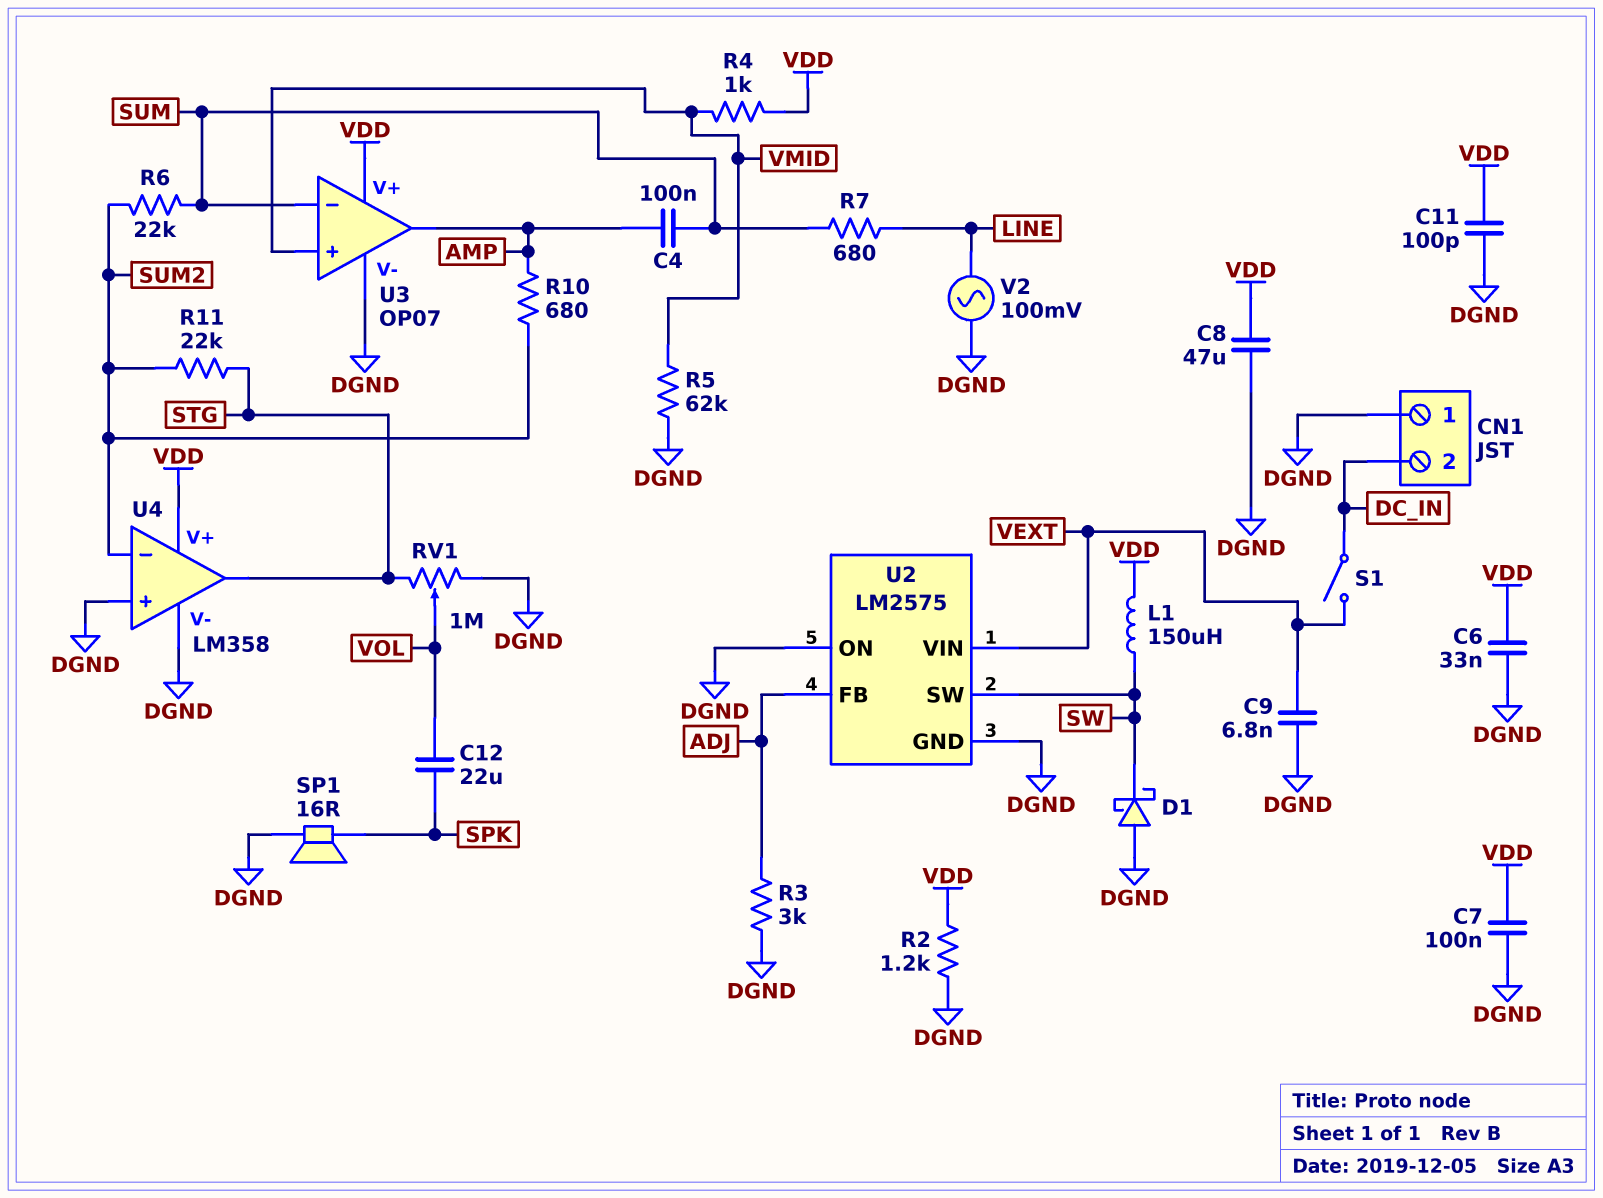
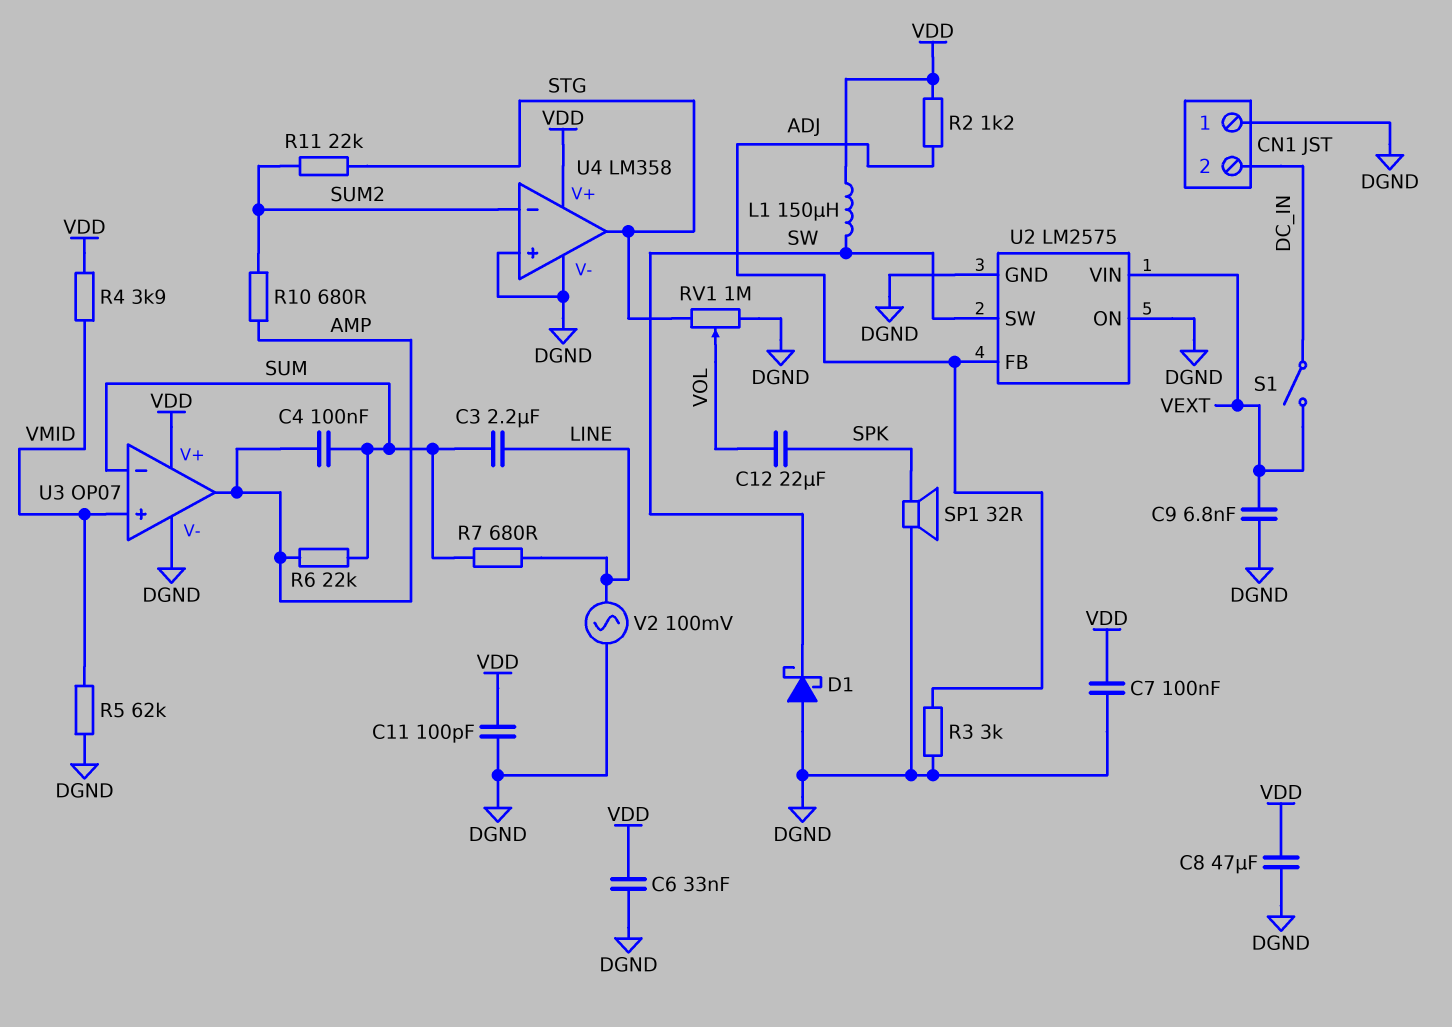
C3: none -> 2.2uF (LINE, SUM)
R2: 1.2k (DGND, VDD) -> 1.2k (ADJ, VDD)
R4: 1k (VDD, VMID) -> 3.9k (VDD, VMID)
R6: 22k (SUM, SUM2) -> 22k (AMP, SUM)
SP1: speaker 16R (DGND, SPK) -> speaker 32R (DGND, SPK)

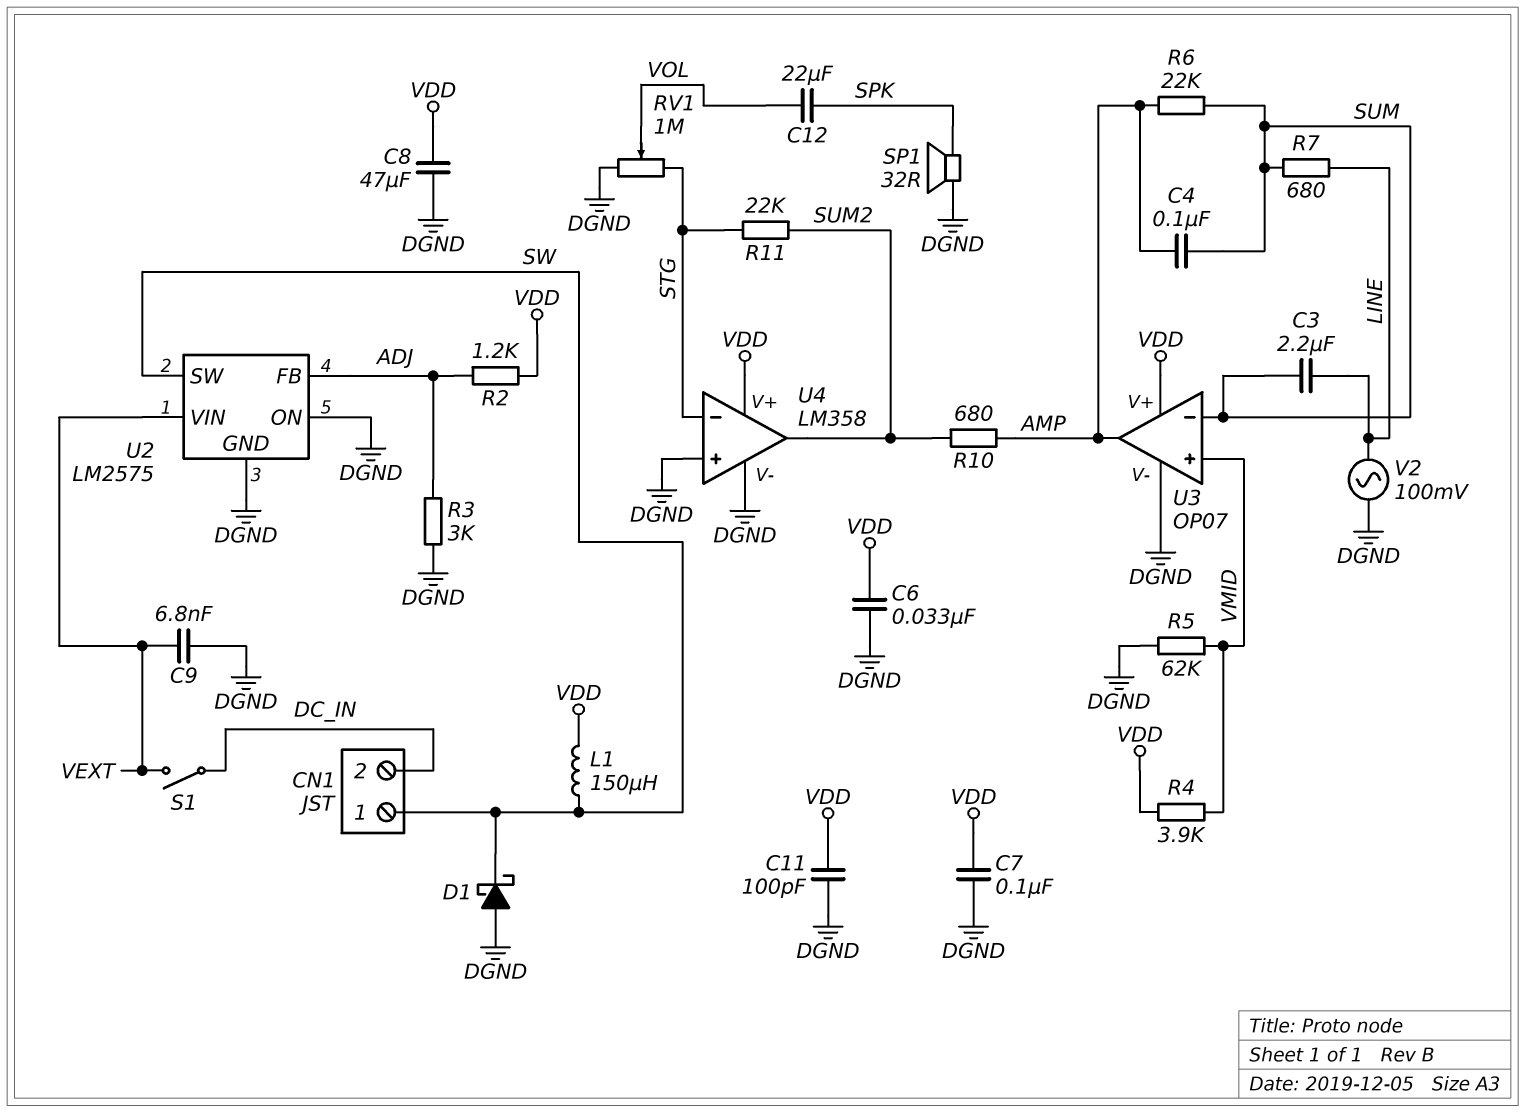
CN1 pin 1: DGND -> SW
U4 pin in-: SUM2 -> STG
U4 pin out: STG -> SUM2

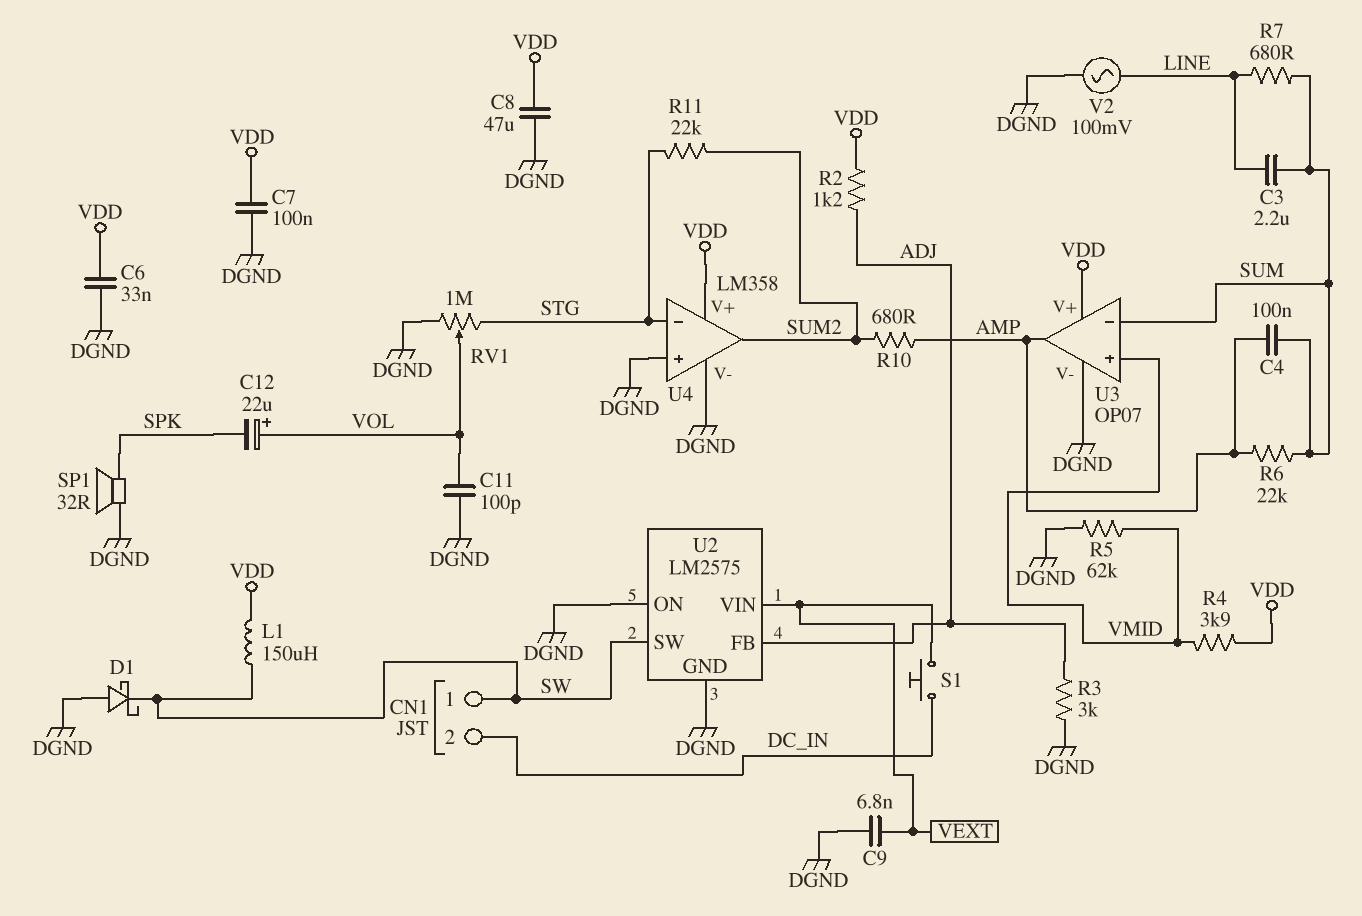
C11: 100pF (DGND, VDD) -> 100pF (DGND, VOL)
C12: 22uF (SPK, VOL) -> 22uF (plus VOL, minus SPK)
S1: switch (DC_IN, VEXT) -> button (DC_IN, VEXT)

